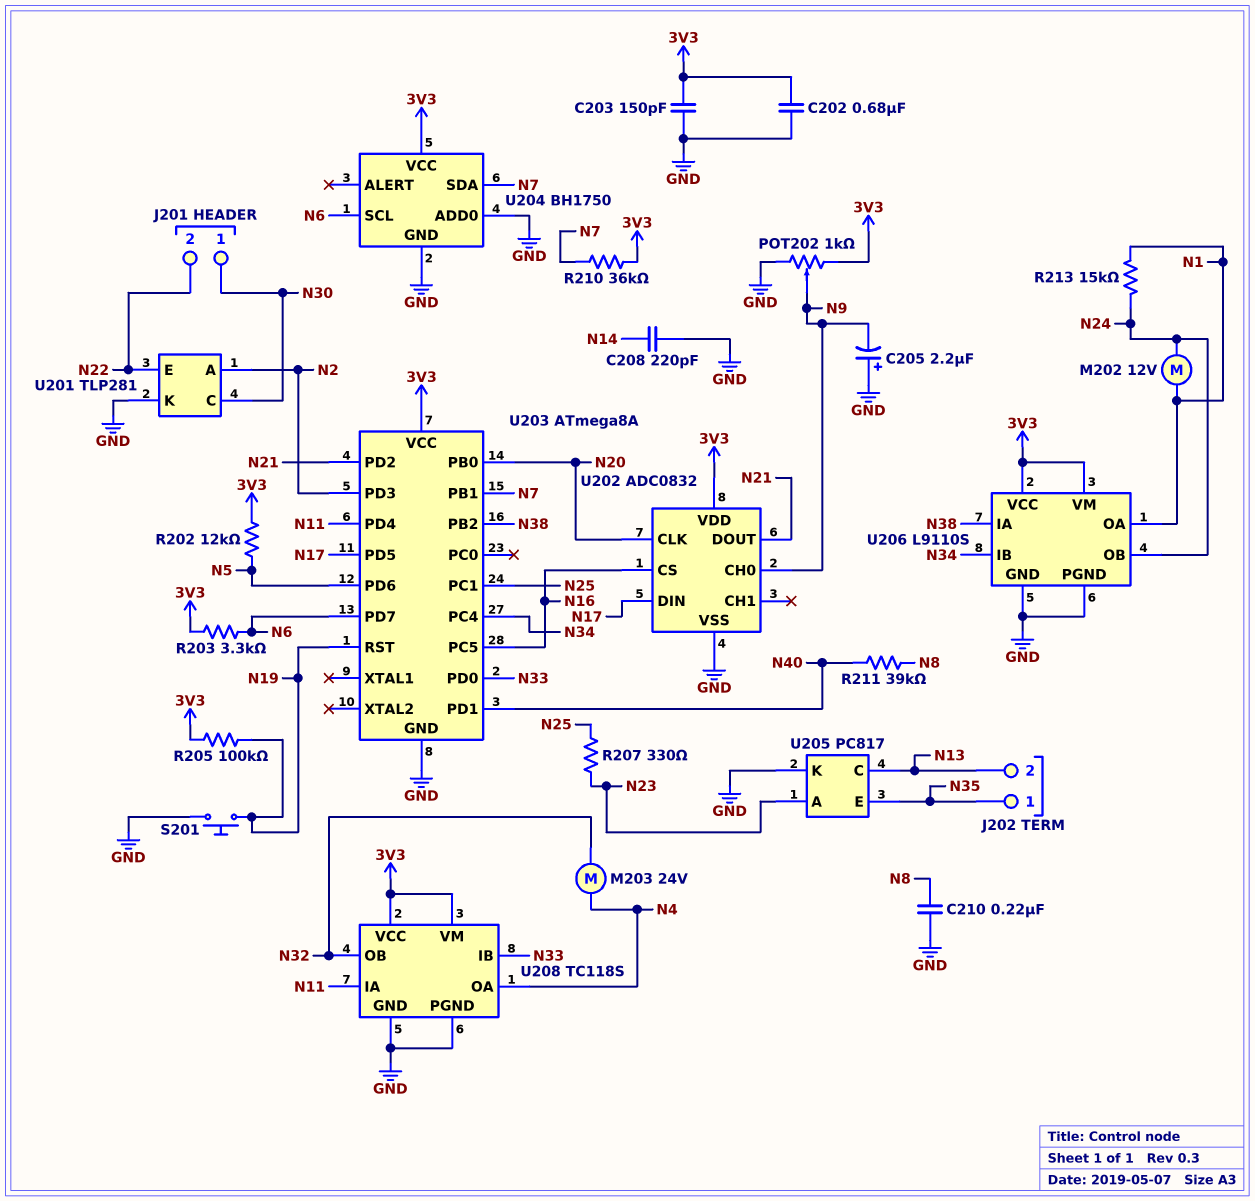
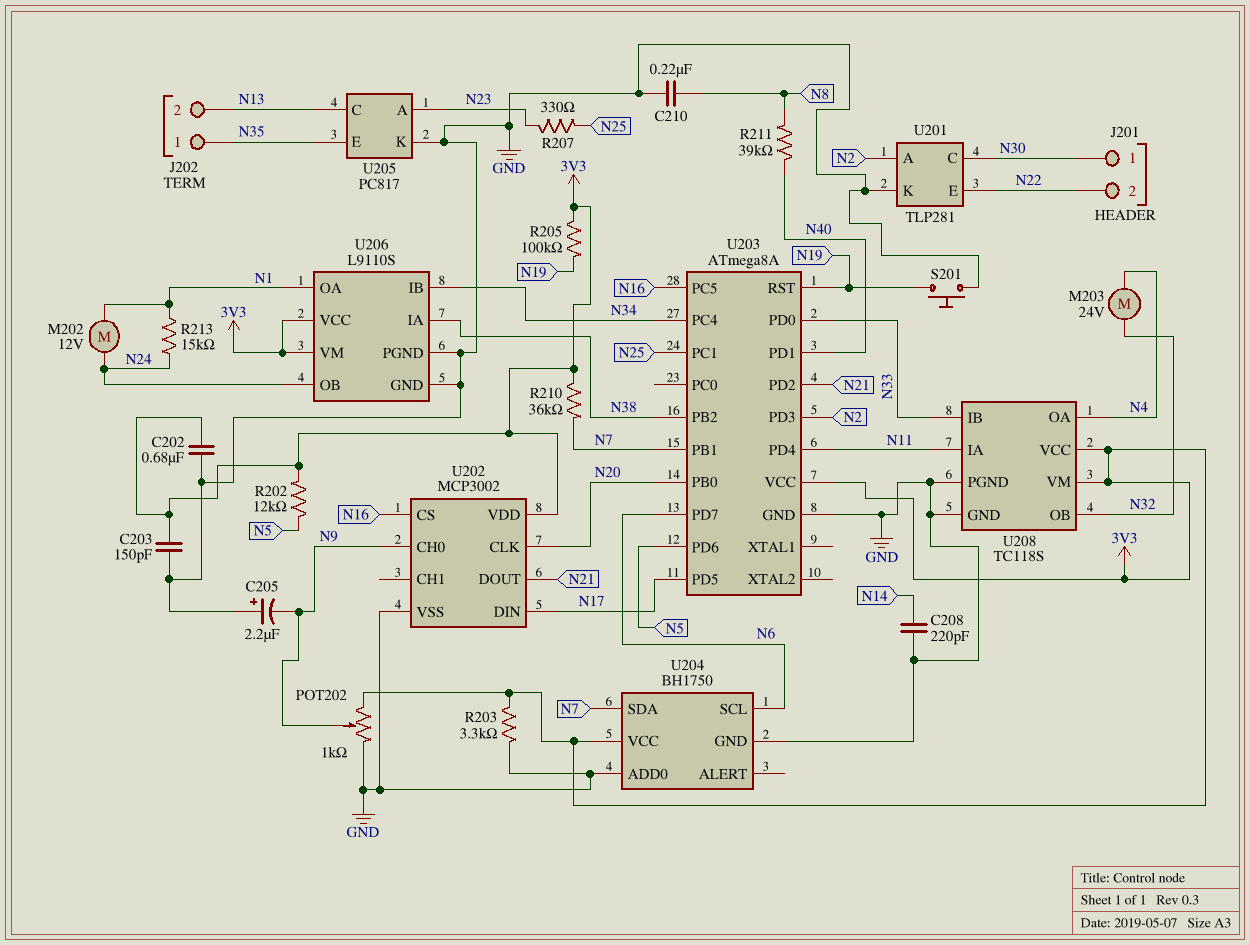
R203: 3.3k (3V3, N6) -> 3.3k (3V3, GND)
U202: ADC0832 -> MCP3002

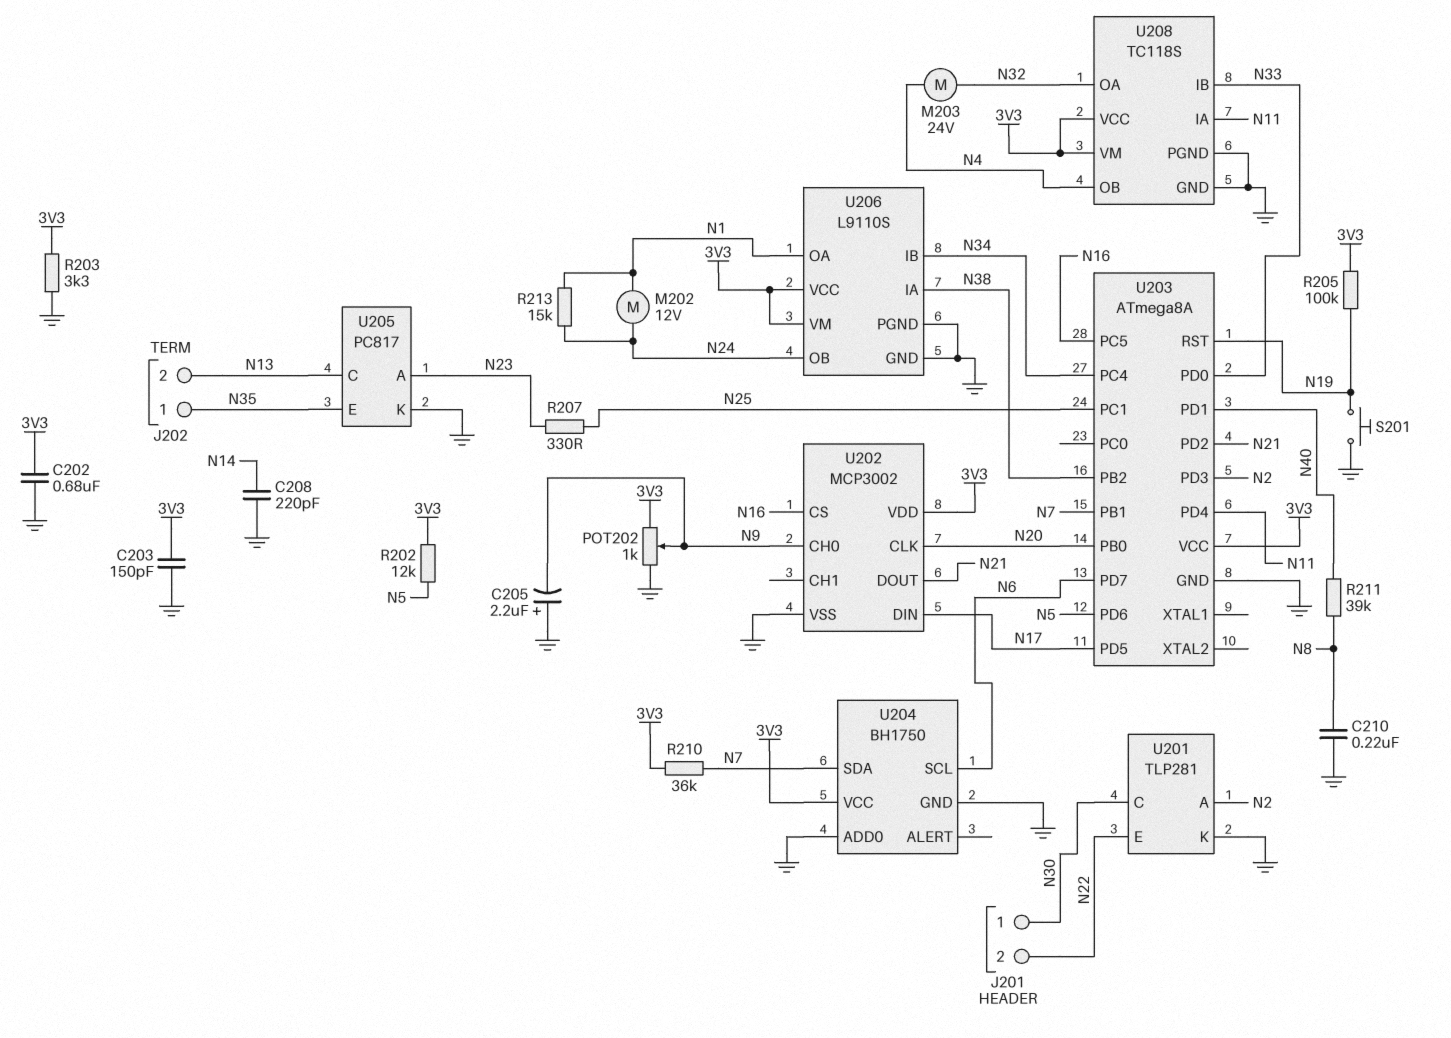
U208 pin OA: N4 -> N32
U208 pin OB: N32 -> N4

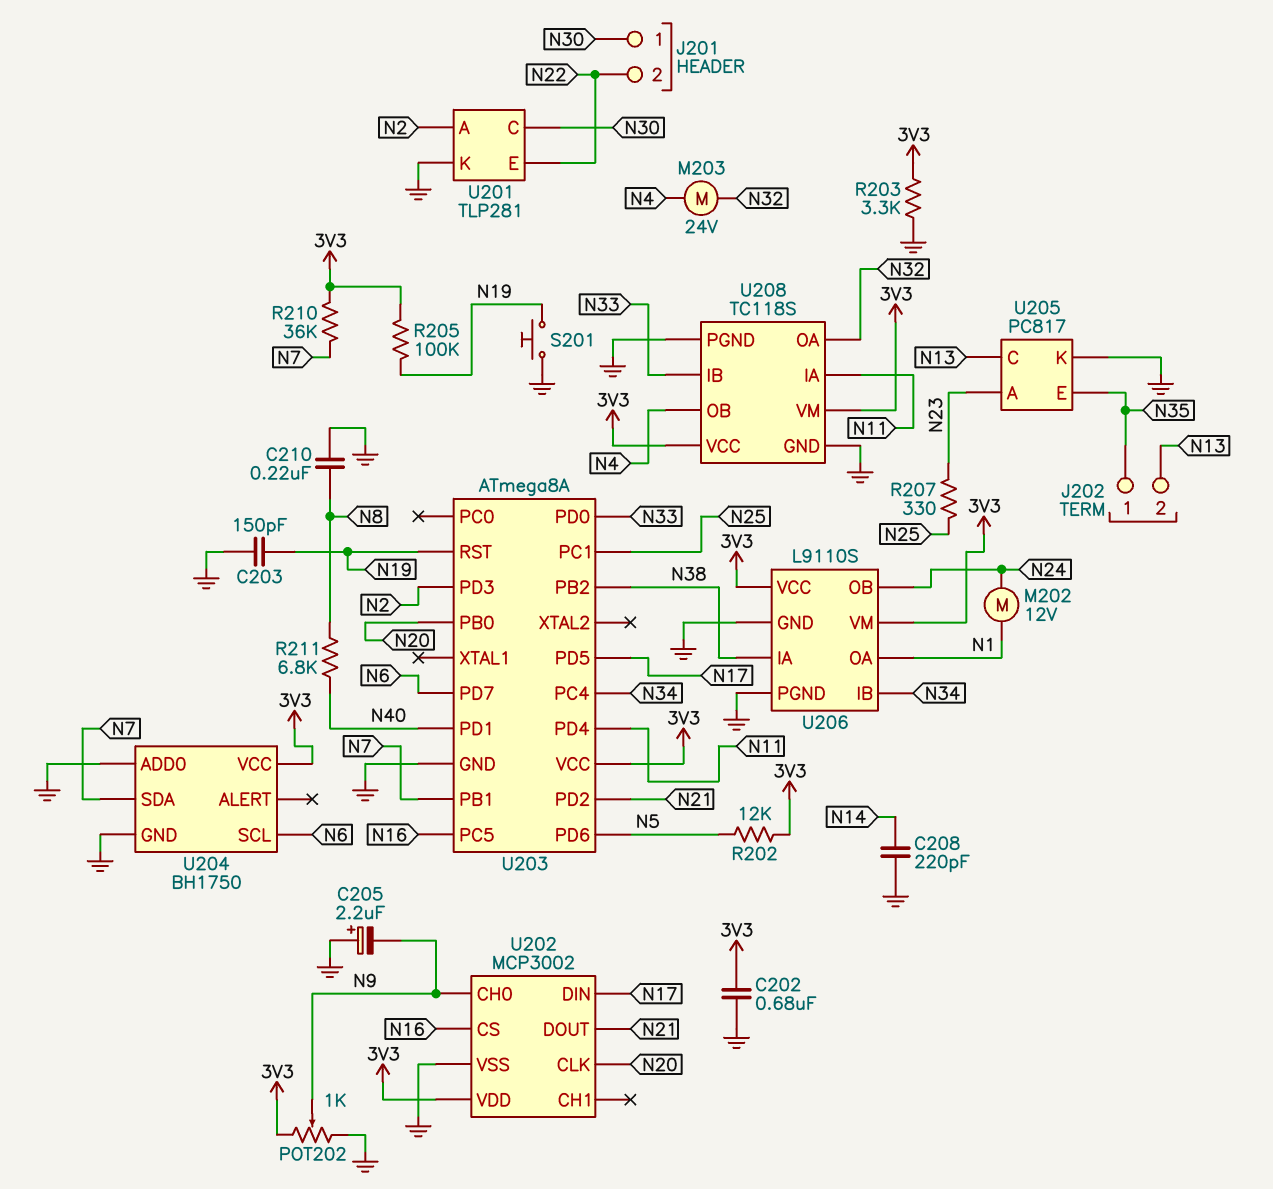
C203: 150pF (3V3, GND) -> 150pF (GND, N19)
R211: 39k (N8, N40) -> 6.8k (N8, N40)
R213: 15k (N1, N24) -> none

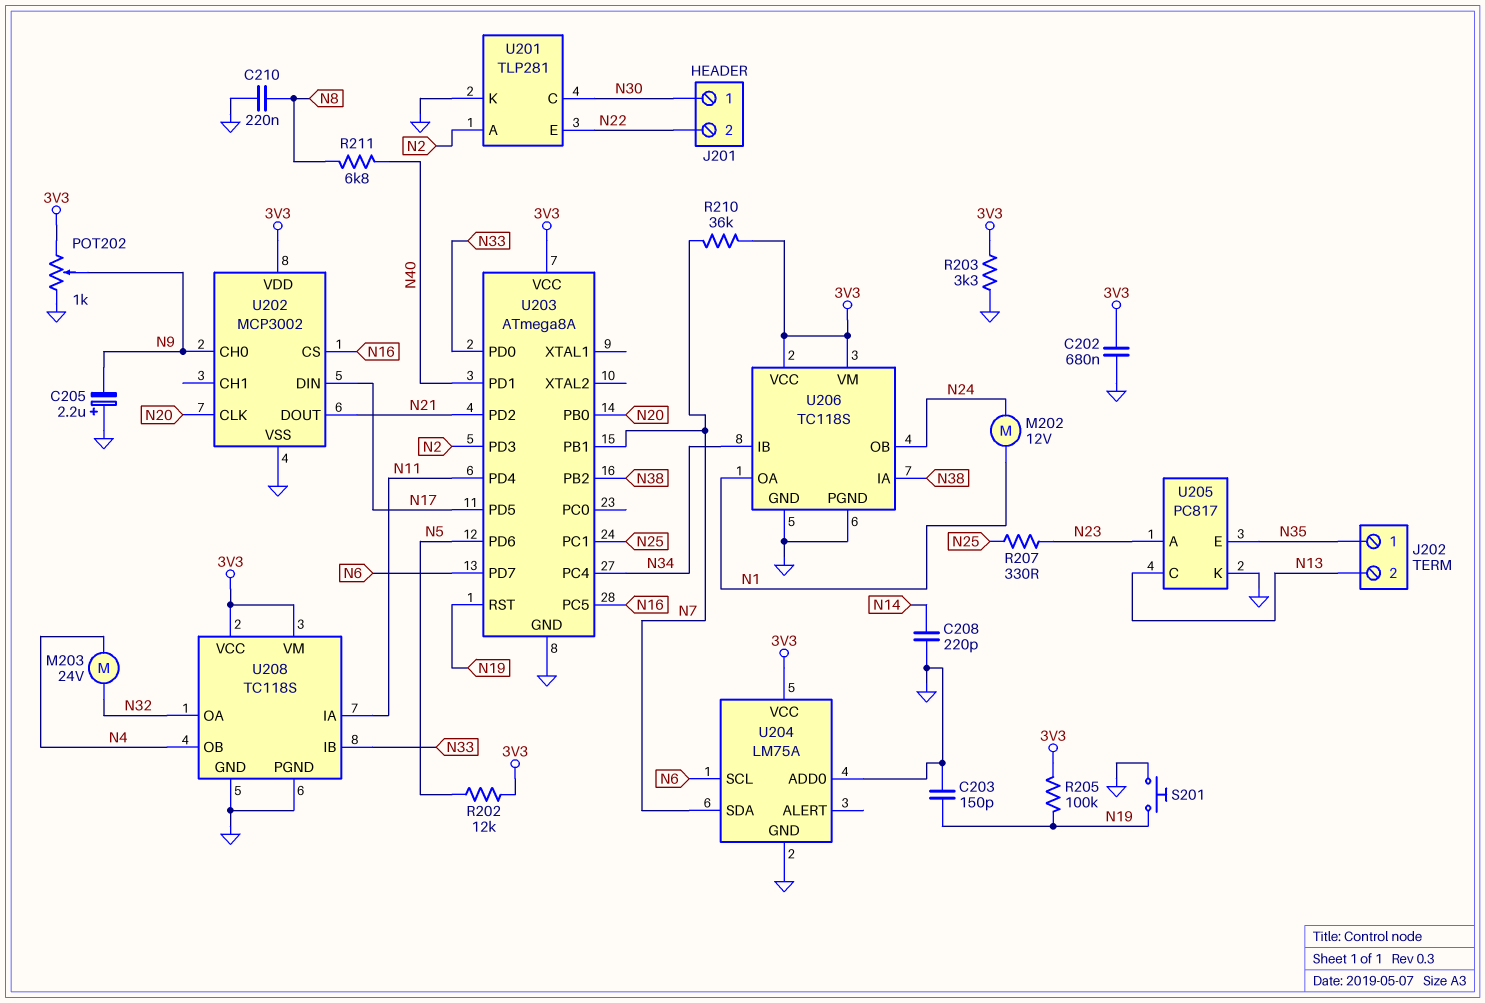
U204: BH1750 -> LM75A
U206: L9110S -> TC118S

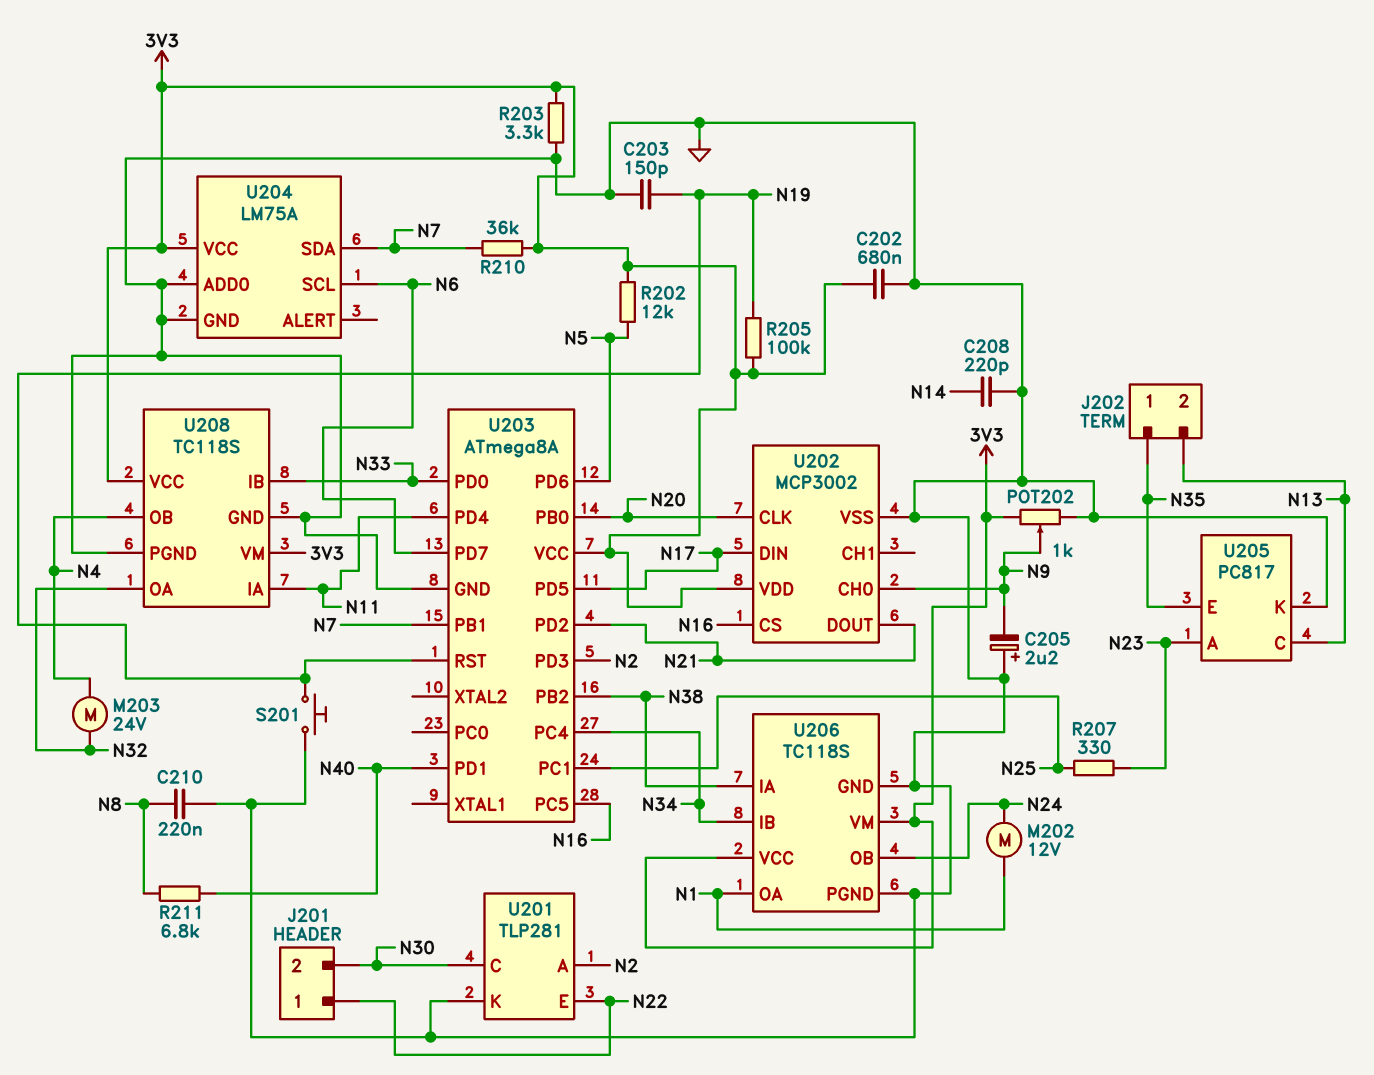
J201 pin 1: N30 -> N22
J201 pin 2: N22 -> N30

